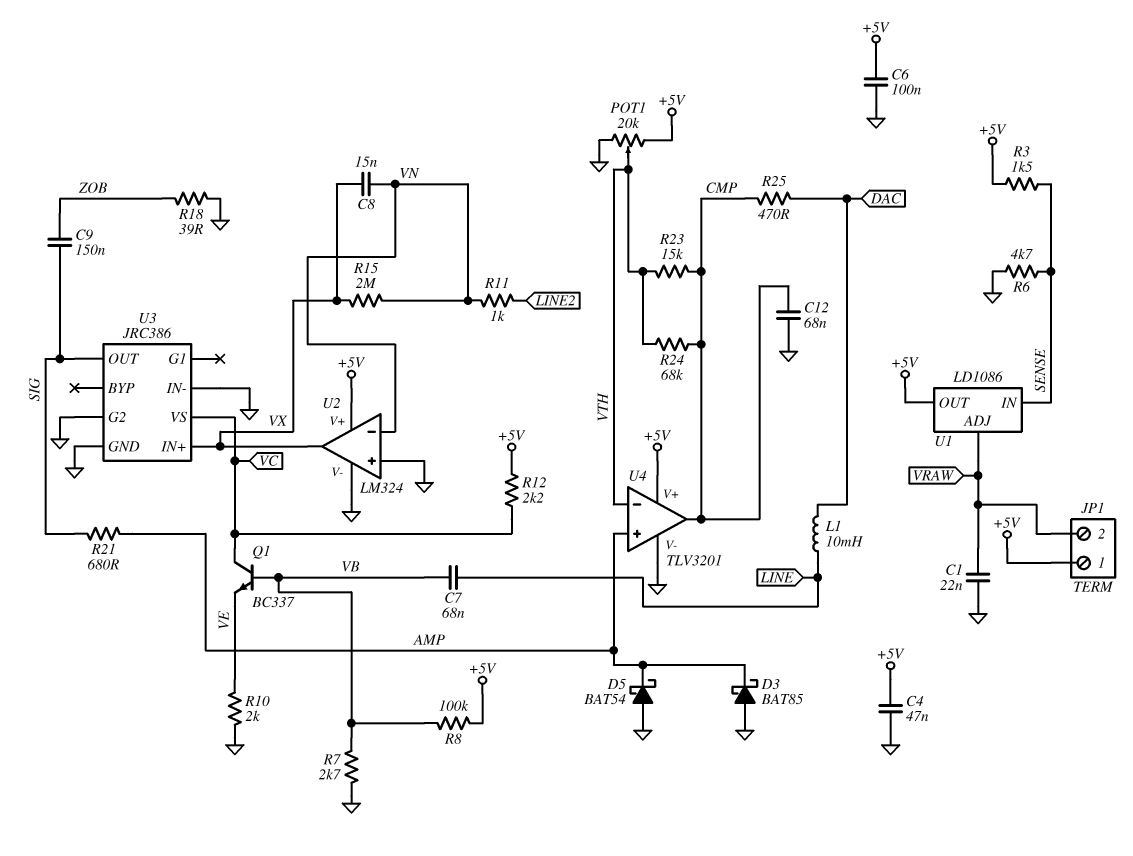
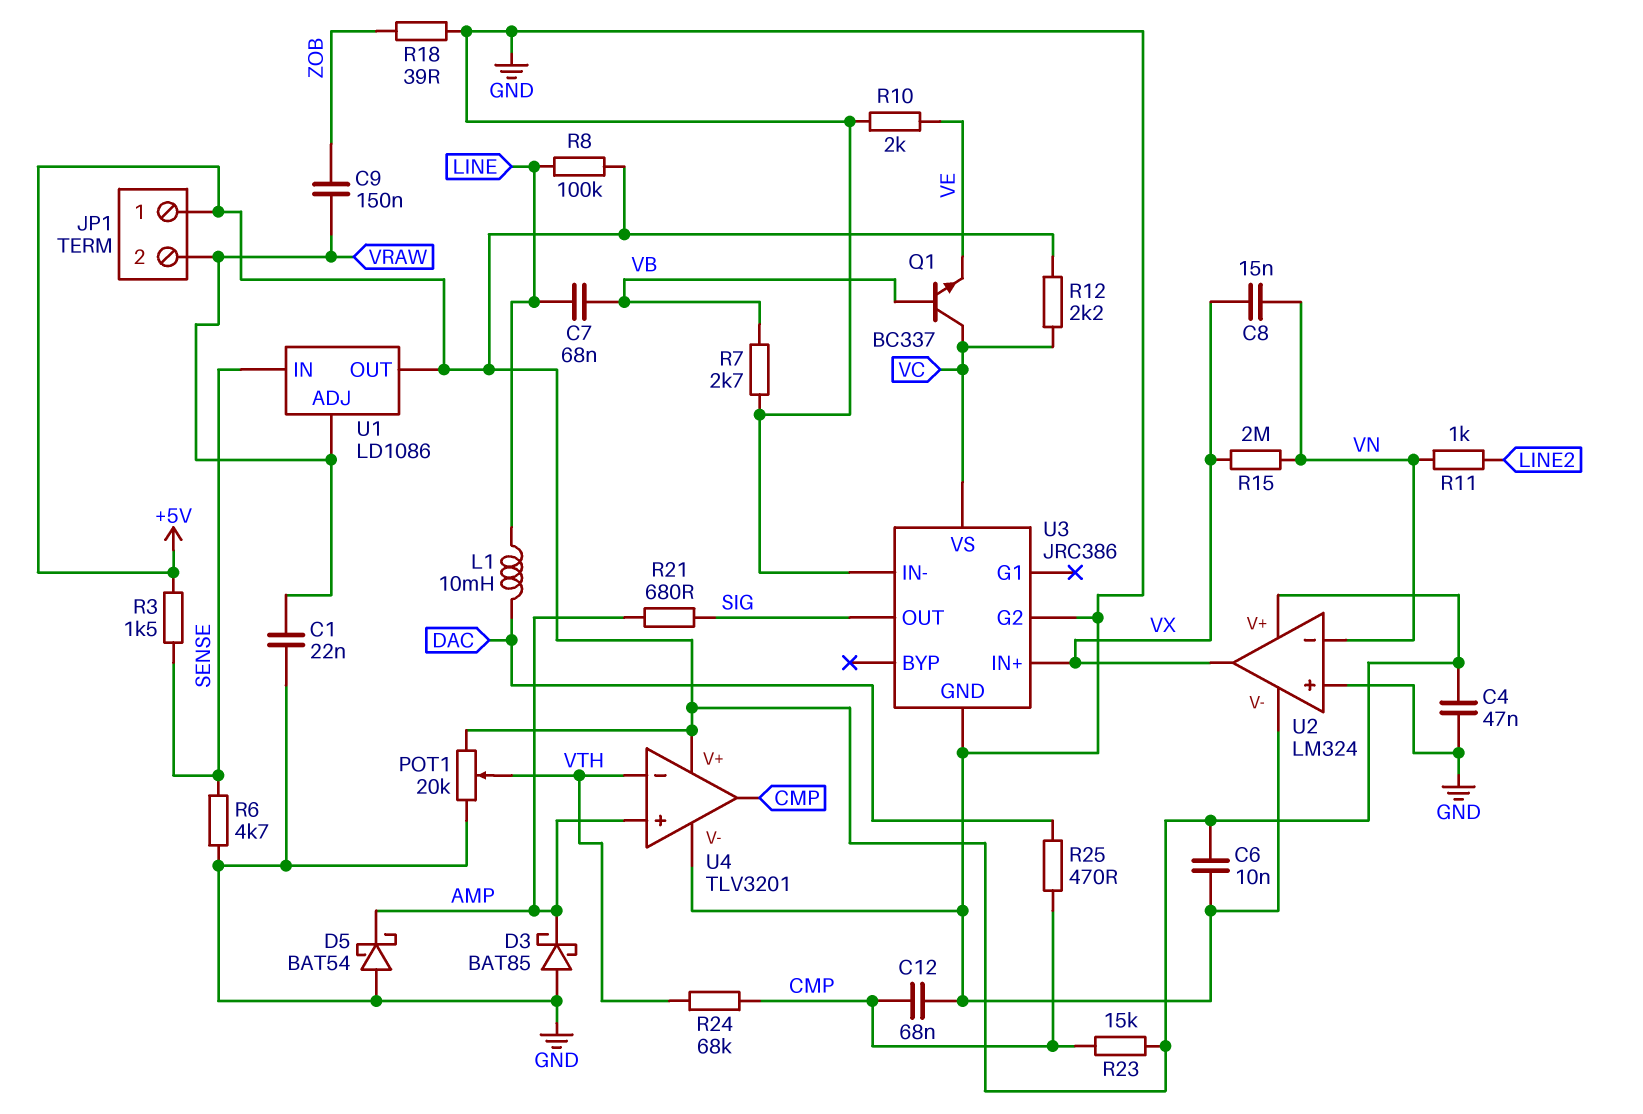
C6: 100nF (+5V, GND) -> 10nF (+5V, GND)
C9: 150nF (SIG, ZOB) -> 150nF (VRAW, ZOB)
R8: 100k (+5V, VB) -> 100k (+5V, LINE)
R23: 15k (CMP, VTH) -> 15k (+5V, CMP)

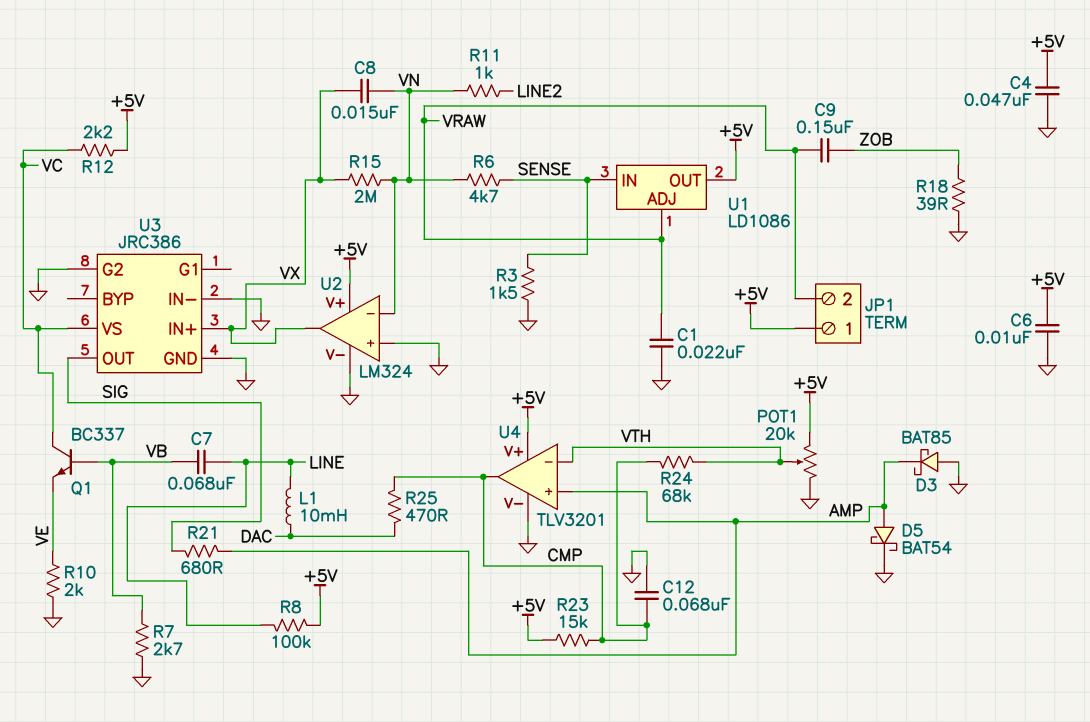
D5: schottky BAT54 (A GND, K AMP) -> schottky BAT54 (A AMP, K GND)
R3: 1.5k (+5V, SENSE) -> 1.5k (GND, SENSE)
R6: 4.7k (GND, SENSE) -> 4.7k (SENSE, VN)

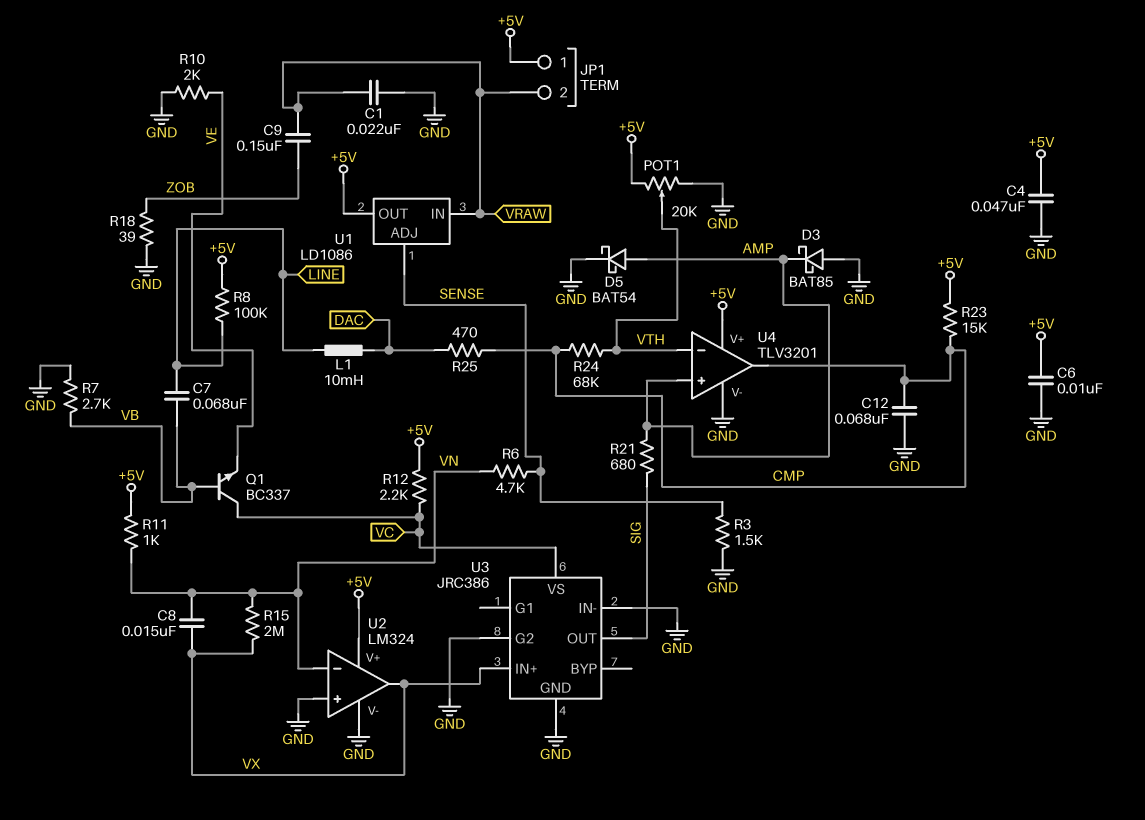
R11: 1k (LINE2, VN) -> 1k (+5V, VN)
U1 pin ADJ: VRAW -> SENSE
U1 pin IN: SENSE -> VRAW

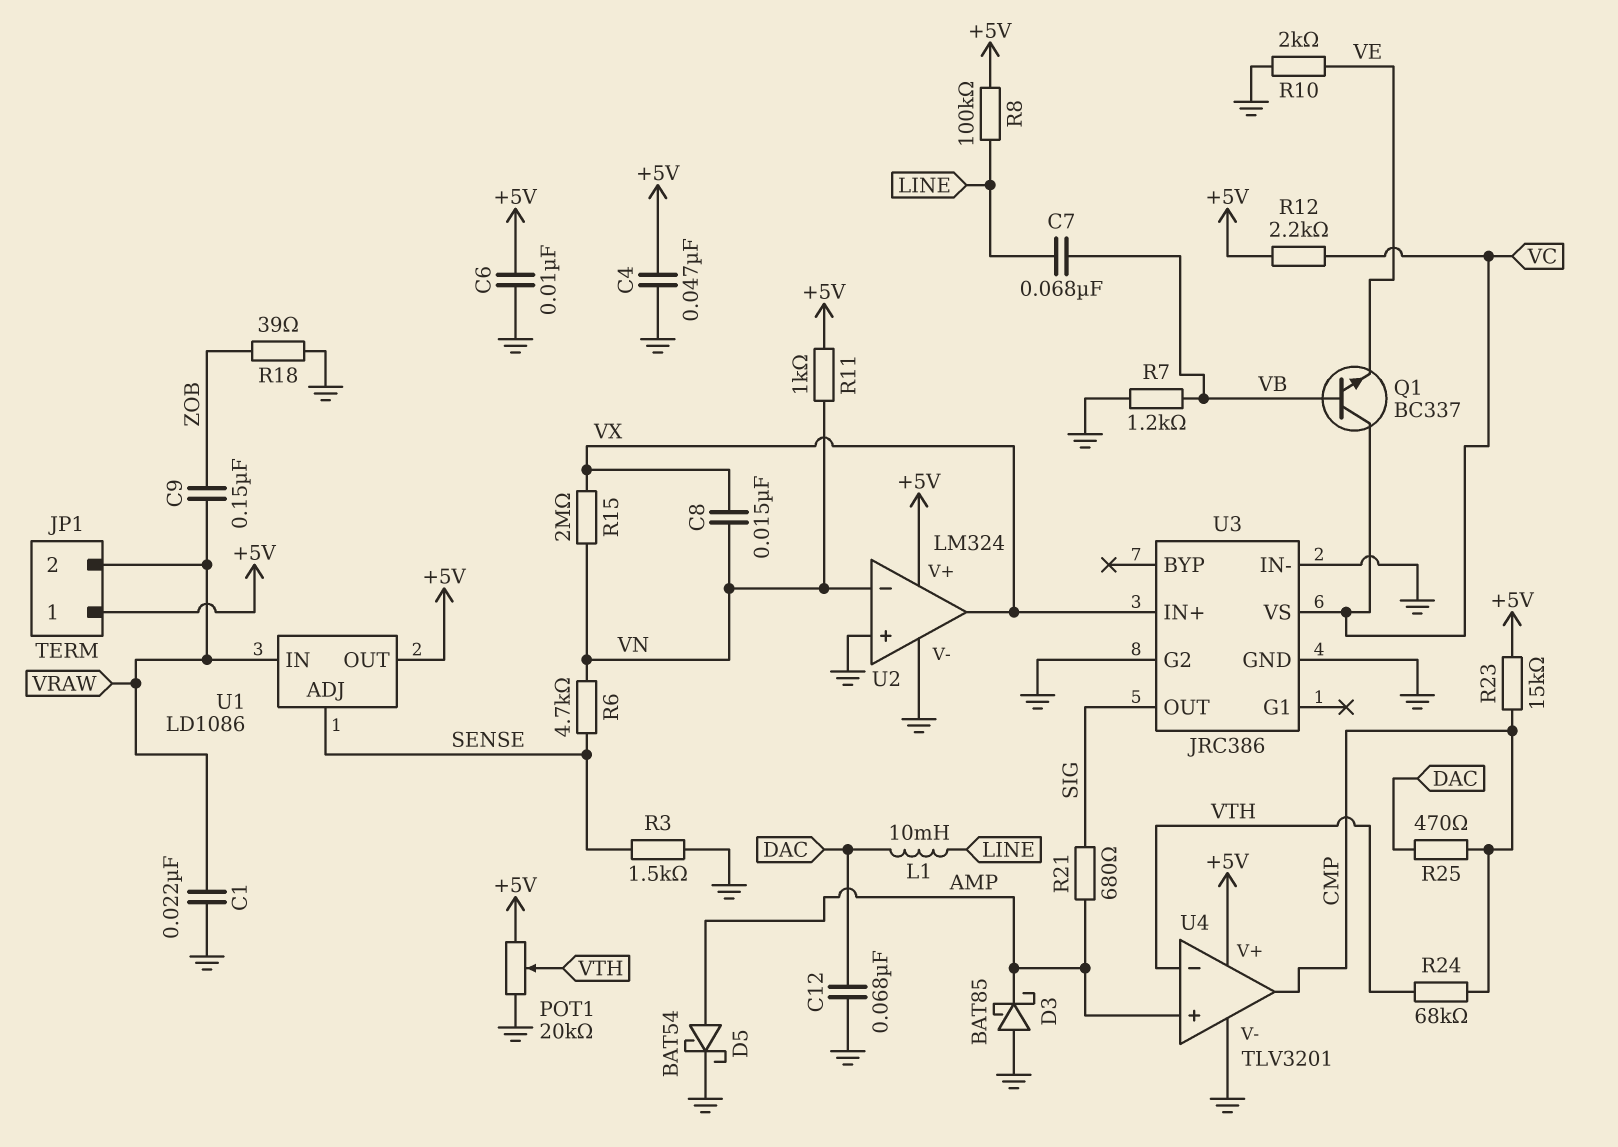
C12: 68nF (CMP, GND) -> 68nF (DAC, GND)
R7: 2.7k (GND, VB) -> 1.2k (GND, VB)

